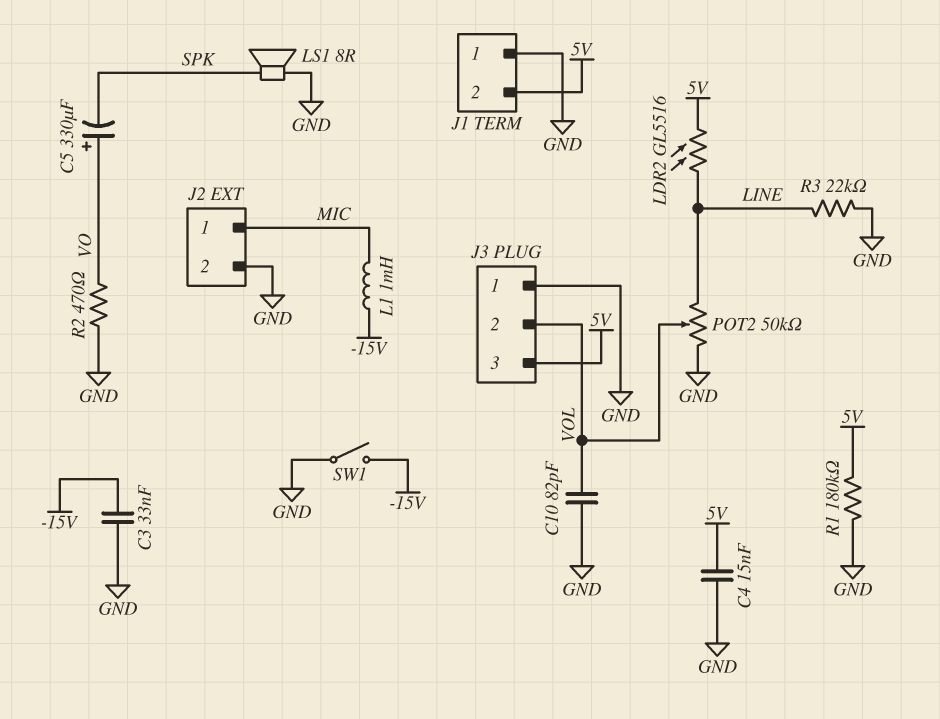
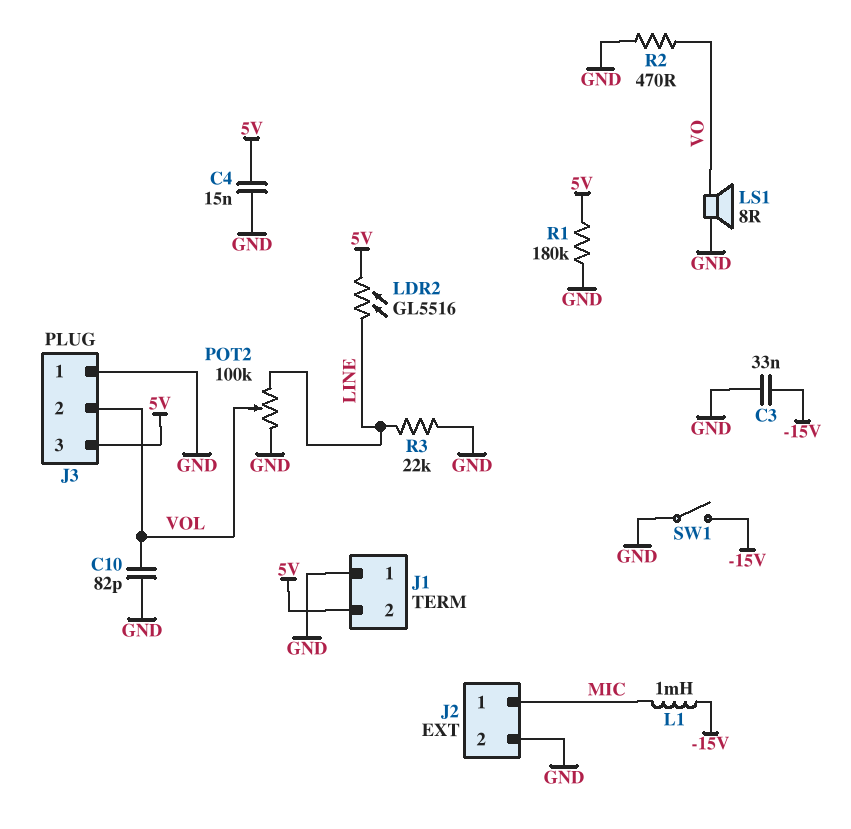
C5: 330uF (plus VO, minus SPK) -> none
LS1: speaker 8R (GND, SPK) -> speaker 8R (GND, VO)
POT2: 50k (GND, LINE, wiper VOL) -> 100k (GND, LINE, wiper VOL)

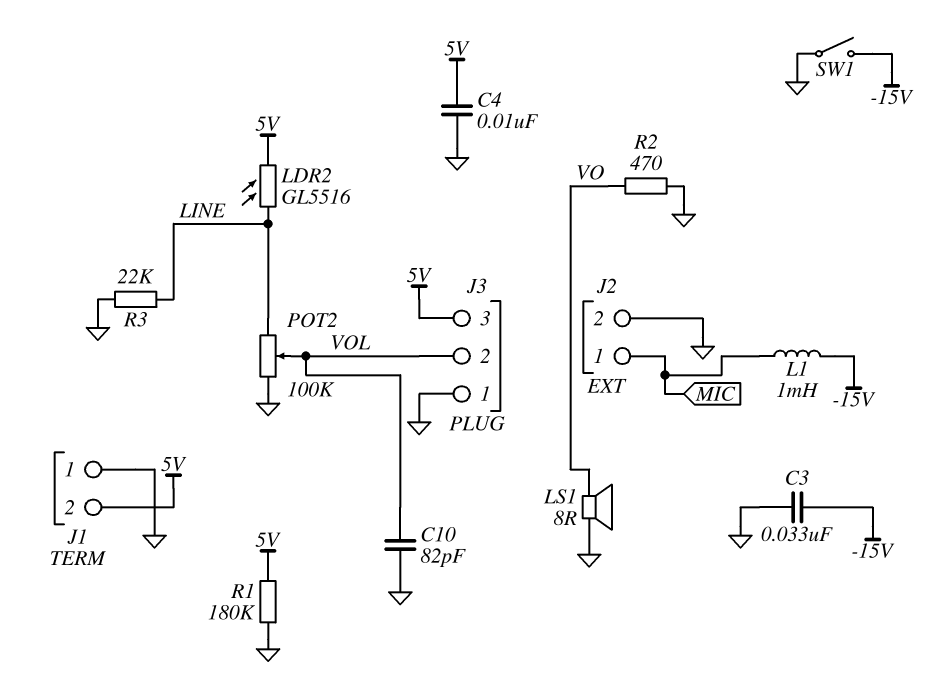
C4: 15nF (5V, GND) -> 10nF (5V, GND)

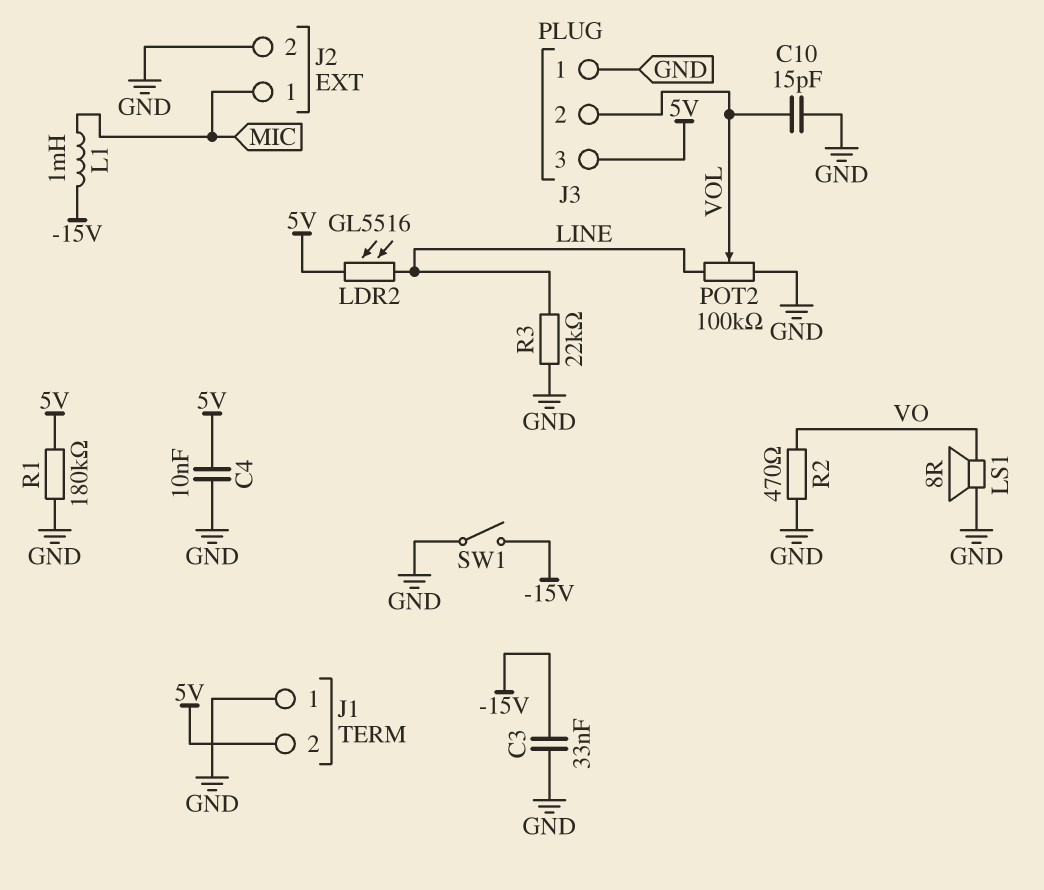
C10: 82pF (GND, VOL) -> 15pF (GND, VOL)

